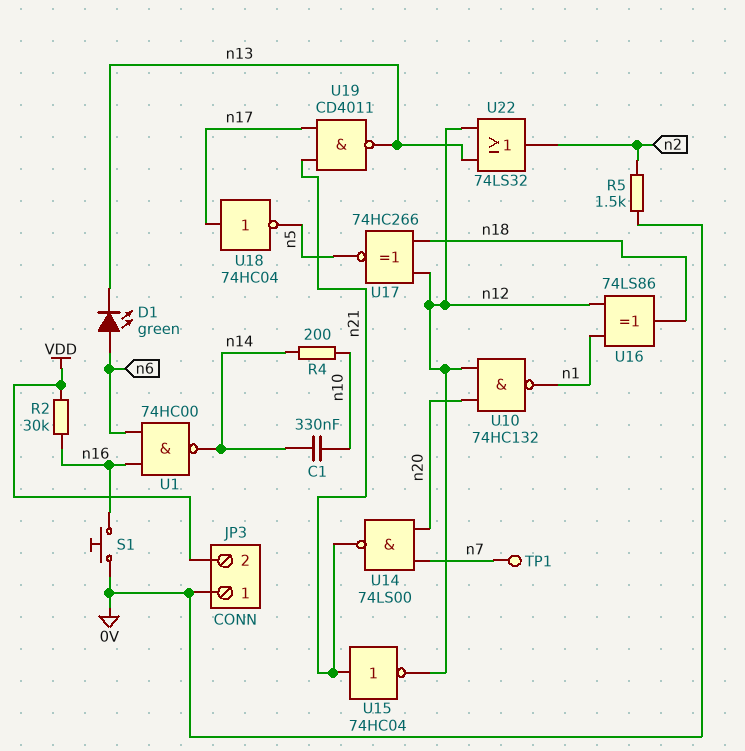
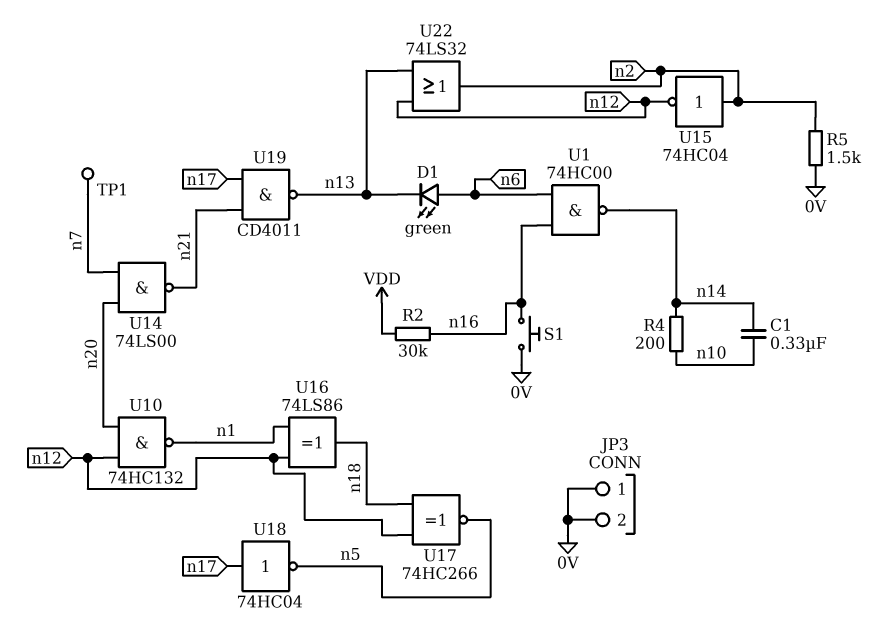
JP3 pin 2: VDD -> 0V
U15: NOT 74HC04 (in n21, out n12) -> NOT 74HC04 (in n2, out n12)

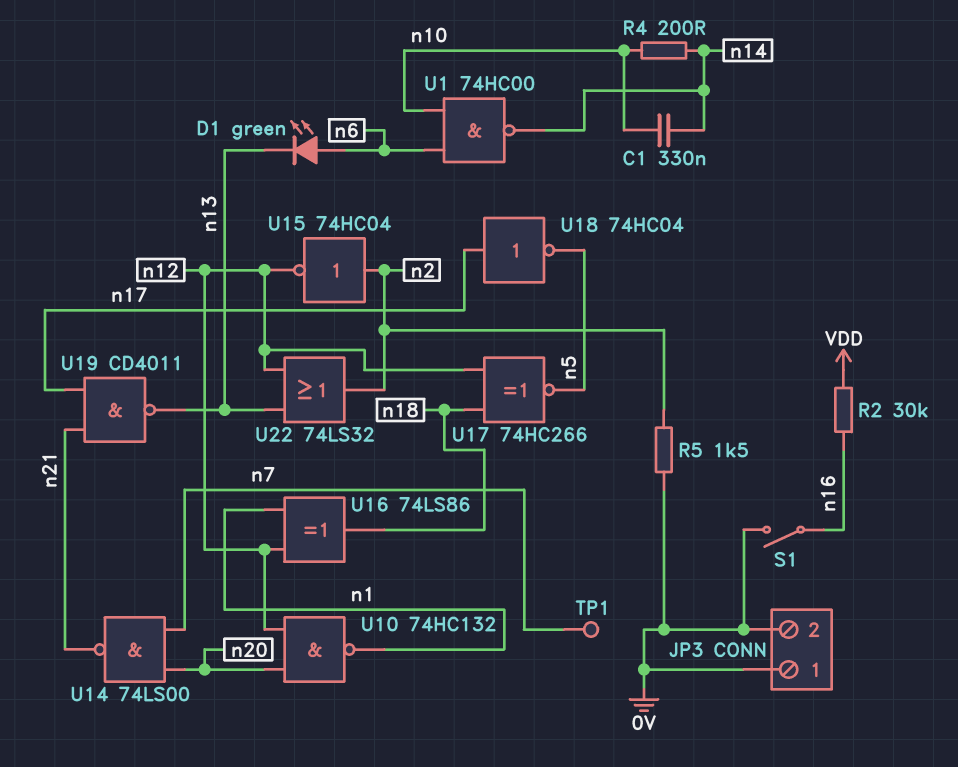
S1: button (0V, n16) -> switch (0V, n16)
U1: NAND 74HC00 (in n6, in n16, out n14) -> NAND 74HC00 (in n6, in n10, out n14)

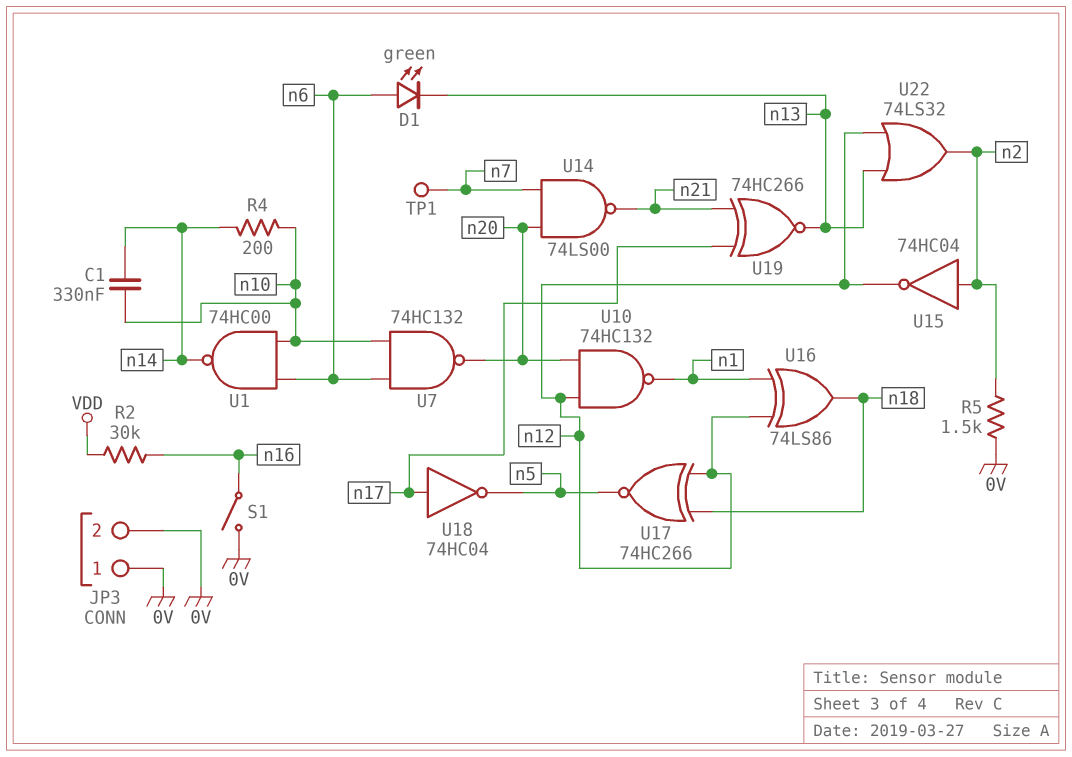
U7: none -> NAND 74HC132 (in n6, in n10, out n20)
U19: NAND CD4011 (in n17, in n21, out n13) -> XNOR 74HC266 (in n17, in n21, out n13)

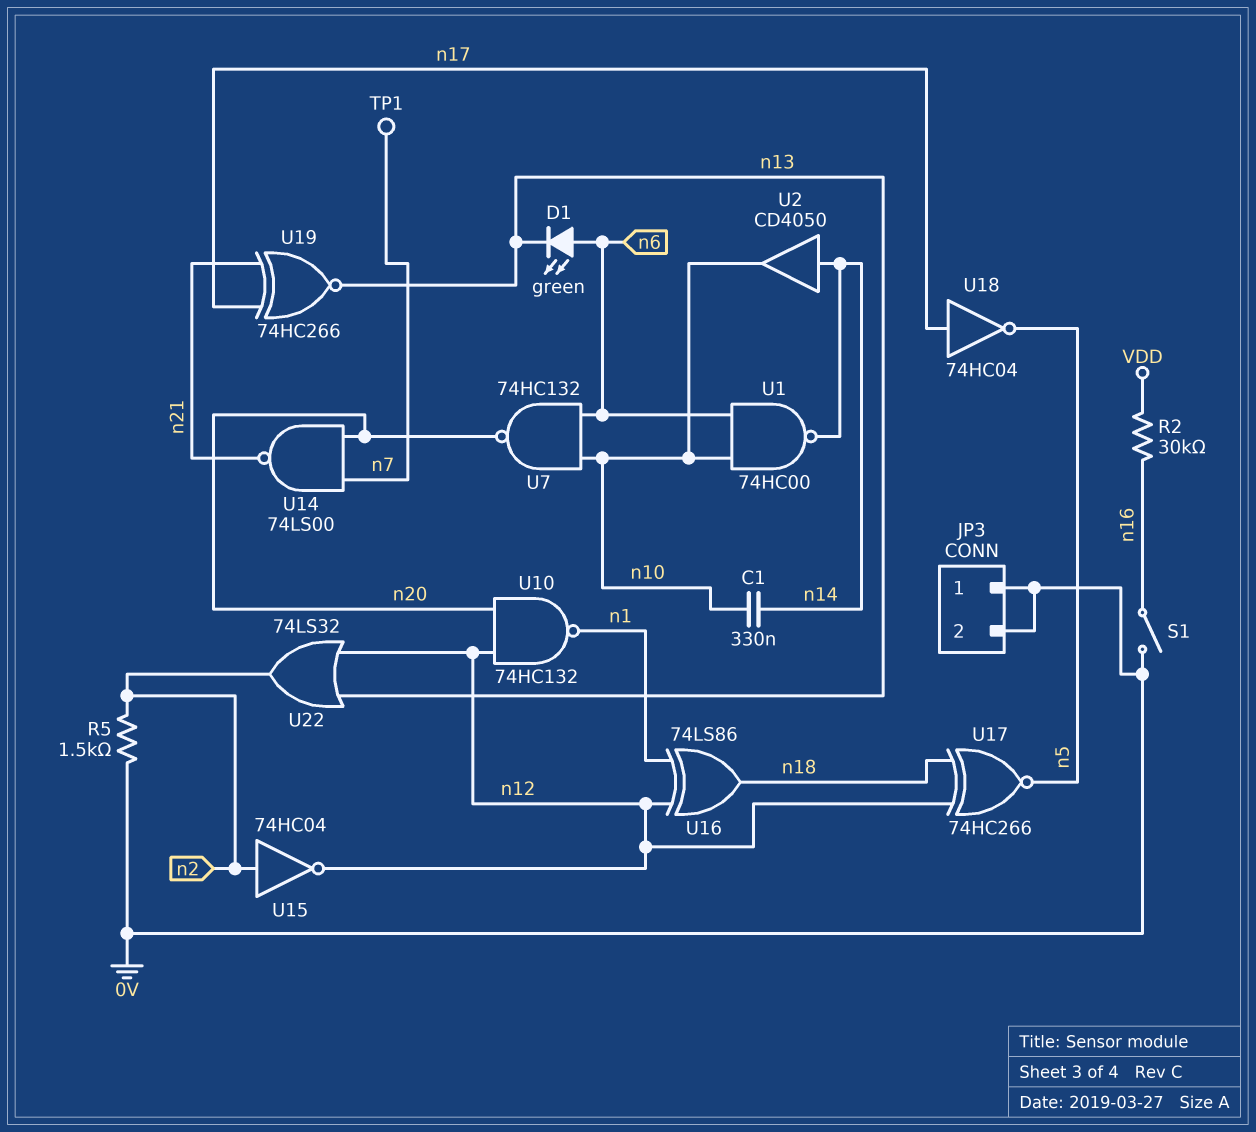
R4: 200 (n10, n14) -> none
U2: none -> buffer CD4050 (in n14, out n10)

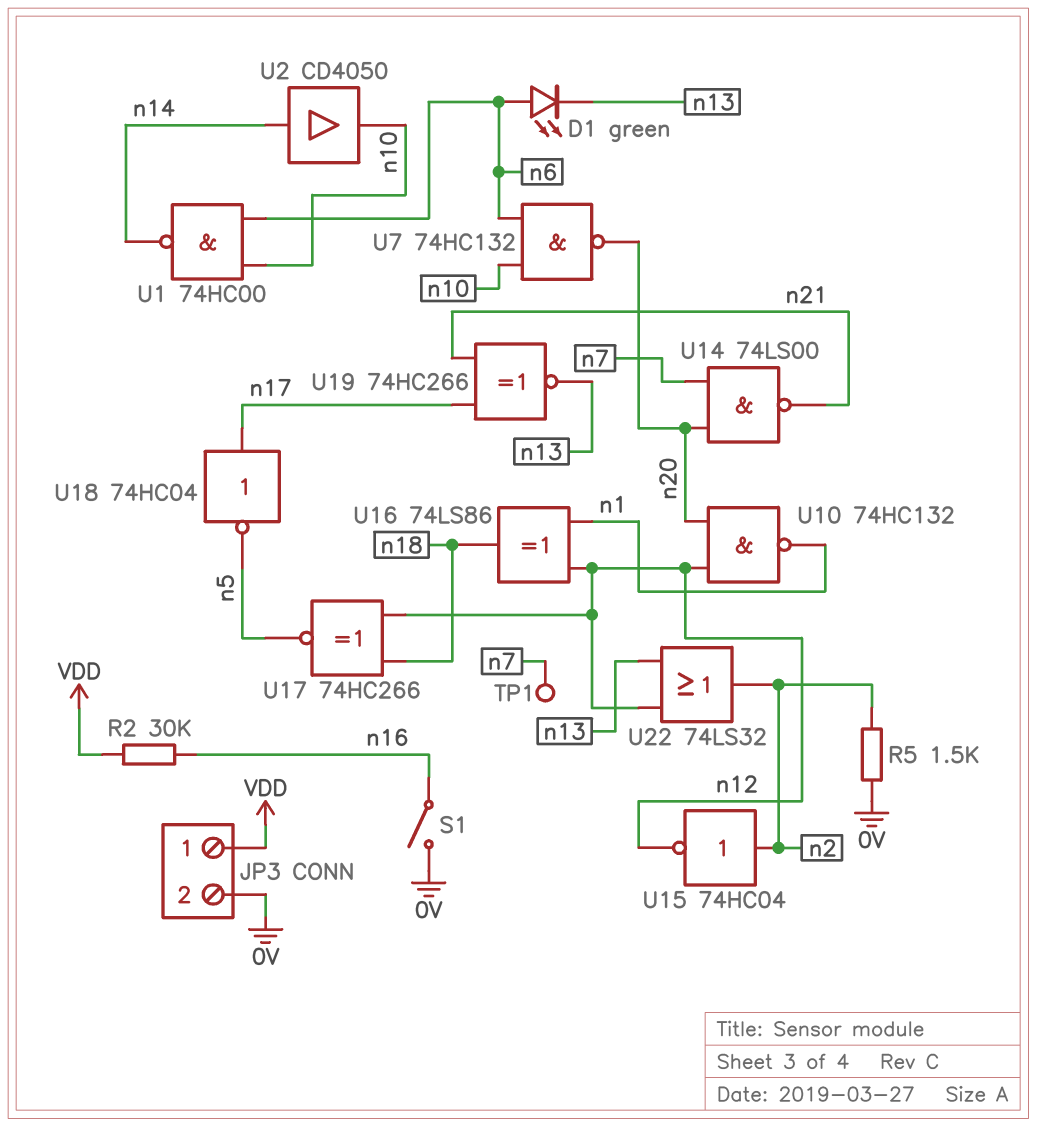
C1: 330nF (n10, n14) -> none
JP3 pin 1: 0V -> VDD

